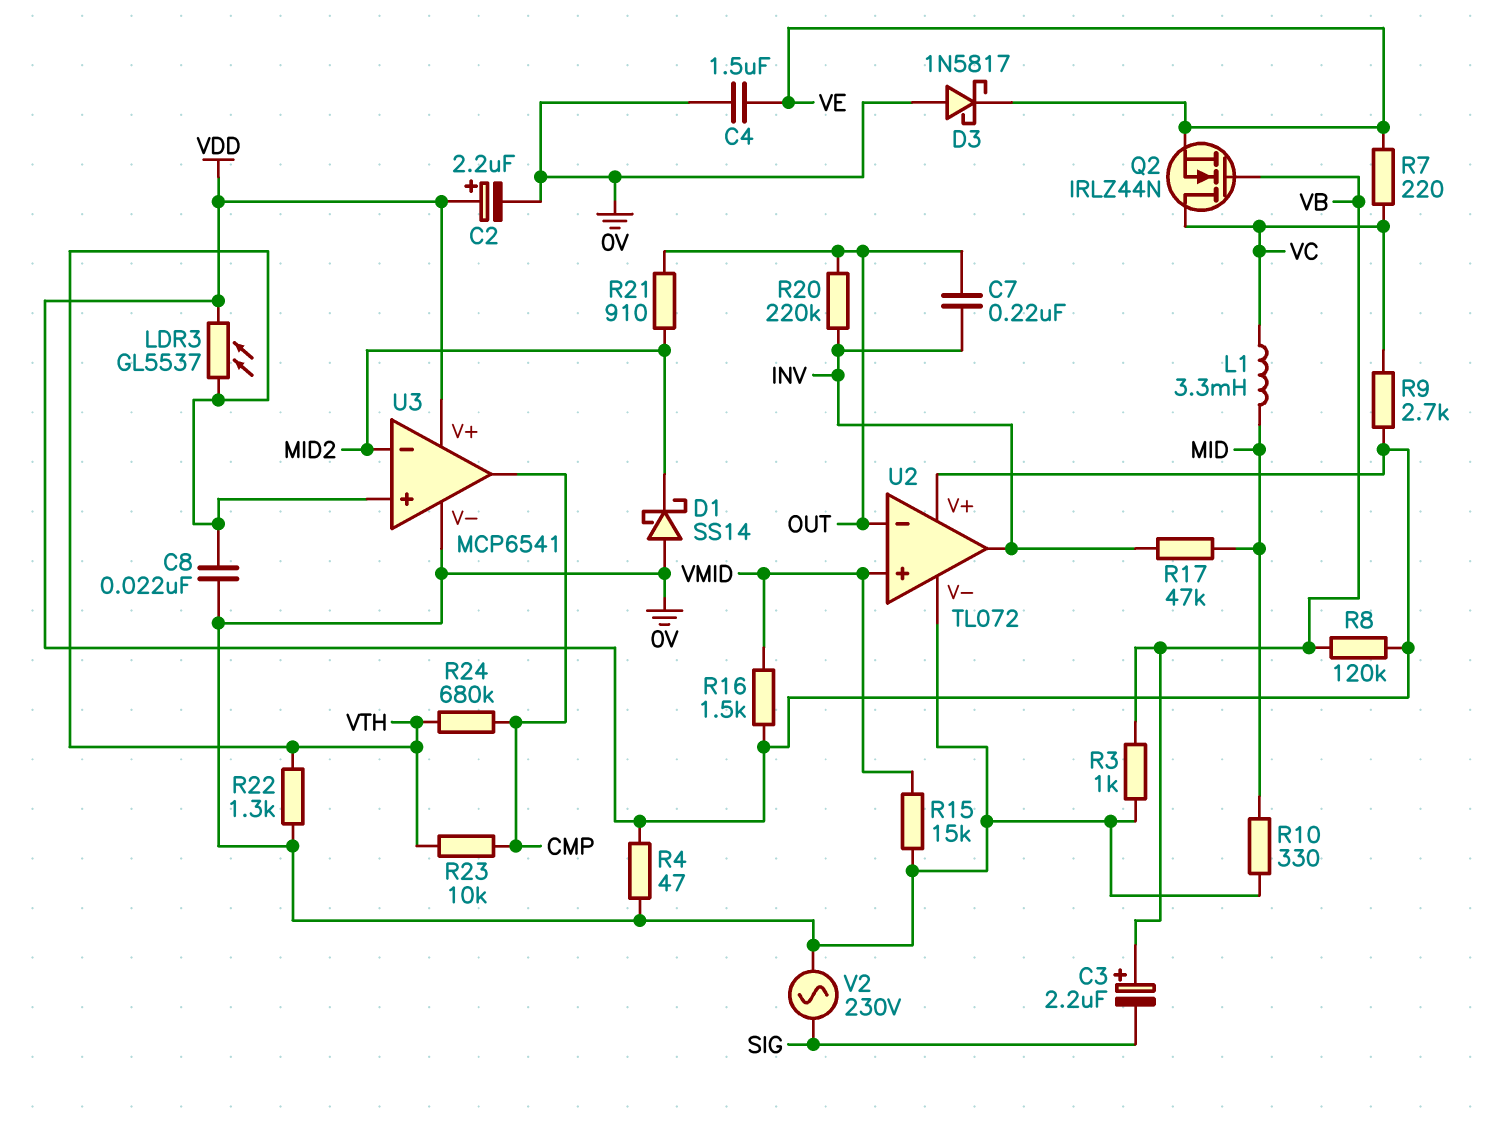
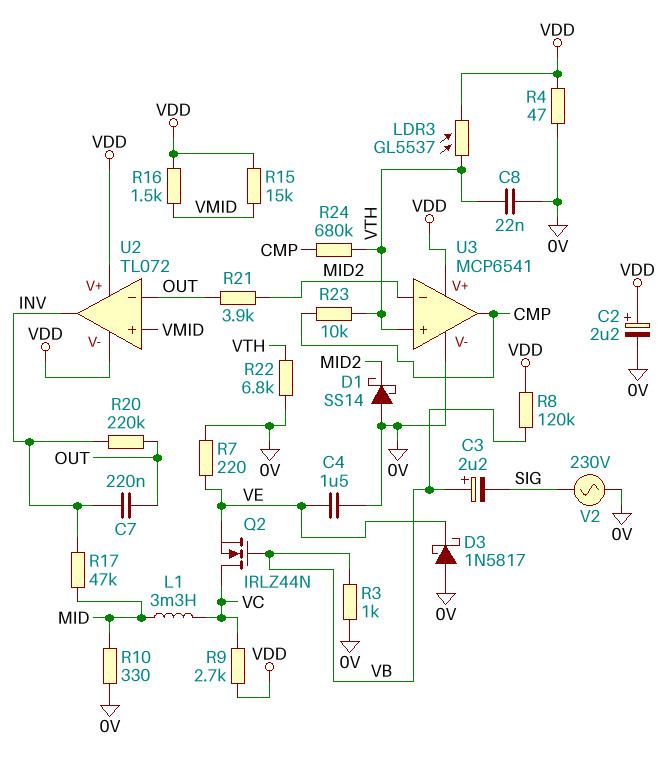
R7: 220 (VC, VE) -> 220 (0V, VE)
R15: 15k (0V, VMID) -> 15k (VDD, VMID)
R21: 910 (MID2, OUT) -> 3.9k (MID2, OUT)
R22: 1.3k (0V, VTH) -> 6.8k (0V, VTH)
U2 pin V-: 0V -> VDD

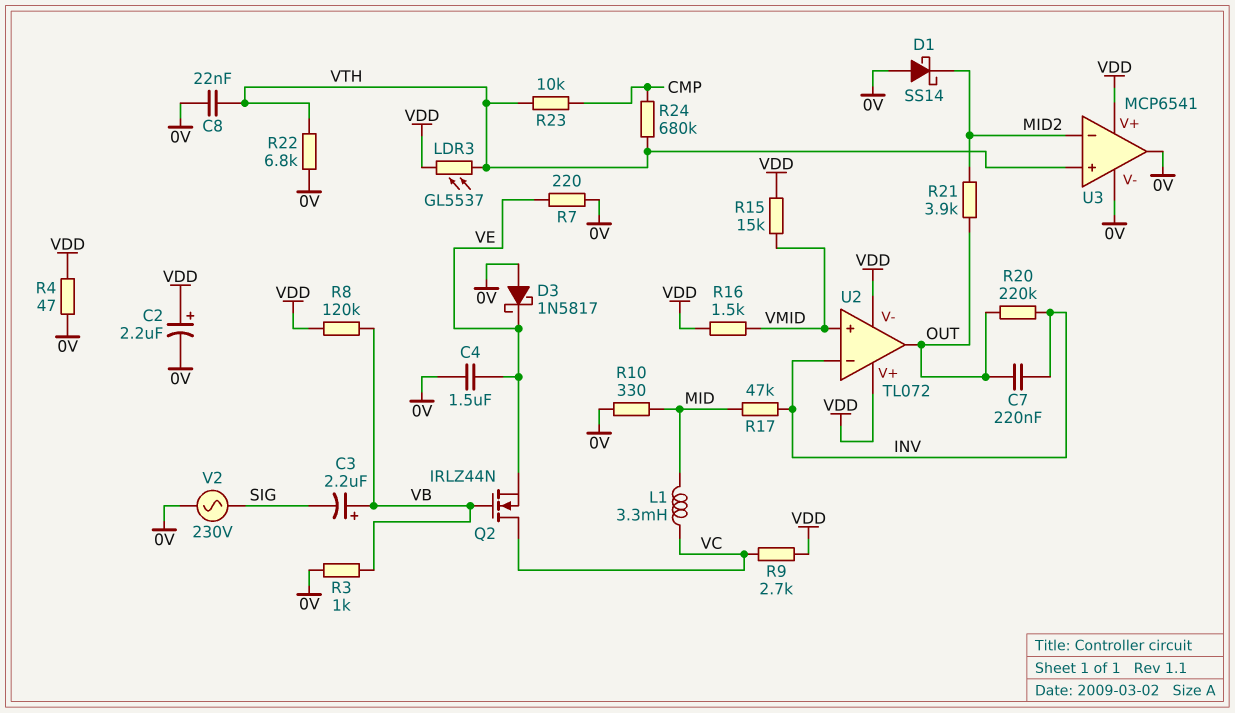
U2 pin in-: OUT -> INV
U2 pin out: INV -> OUT
U3 pin out: CMP -> 0V

